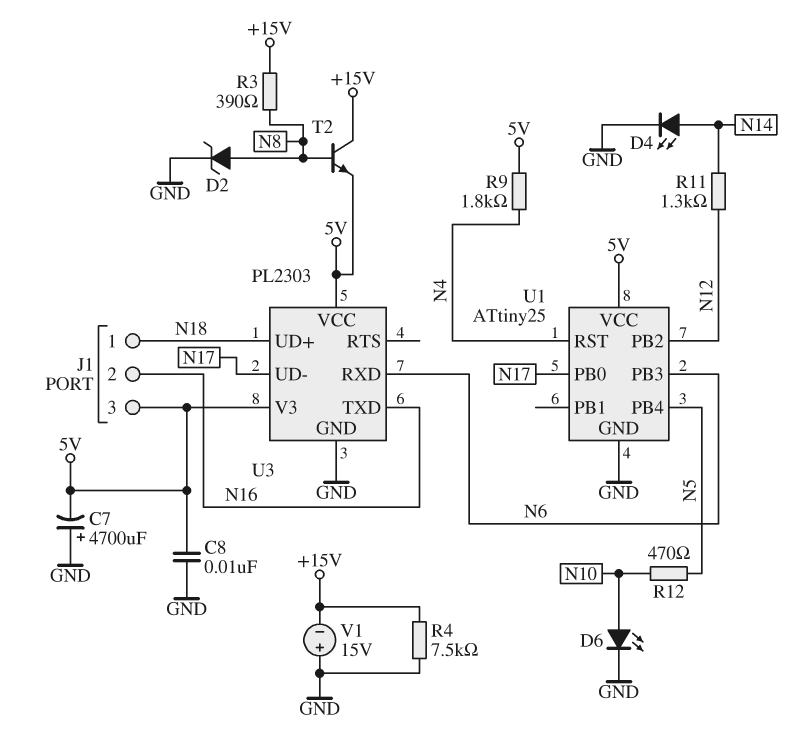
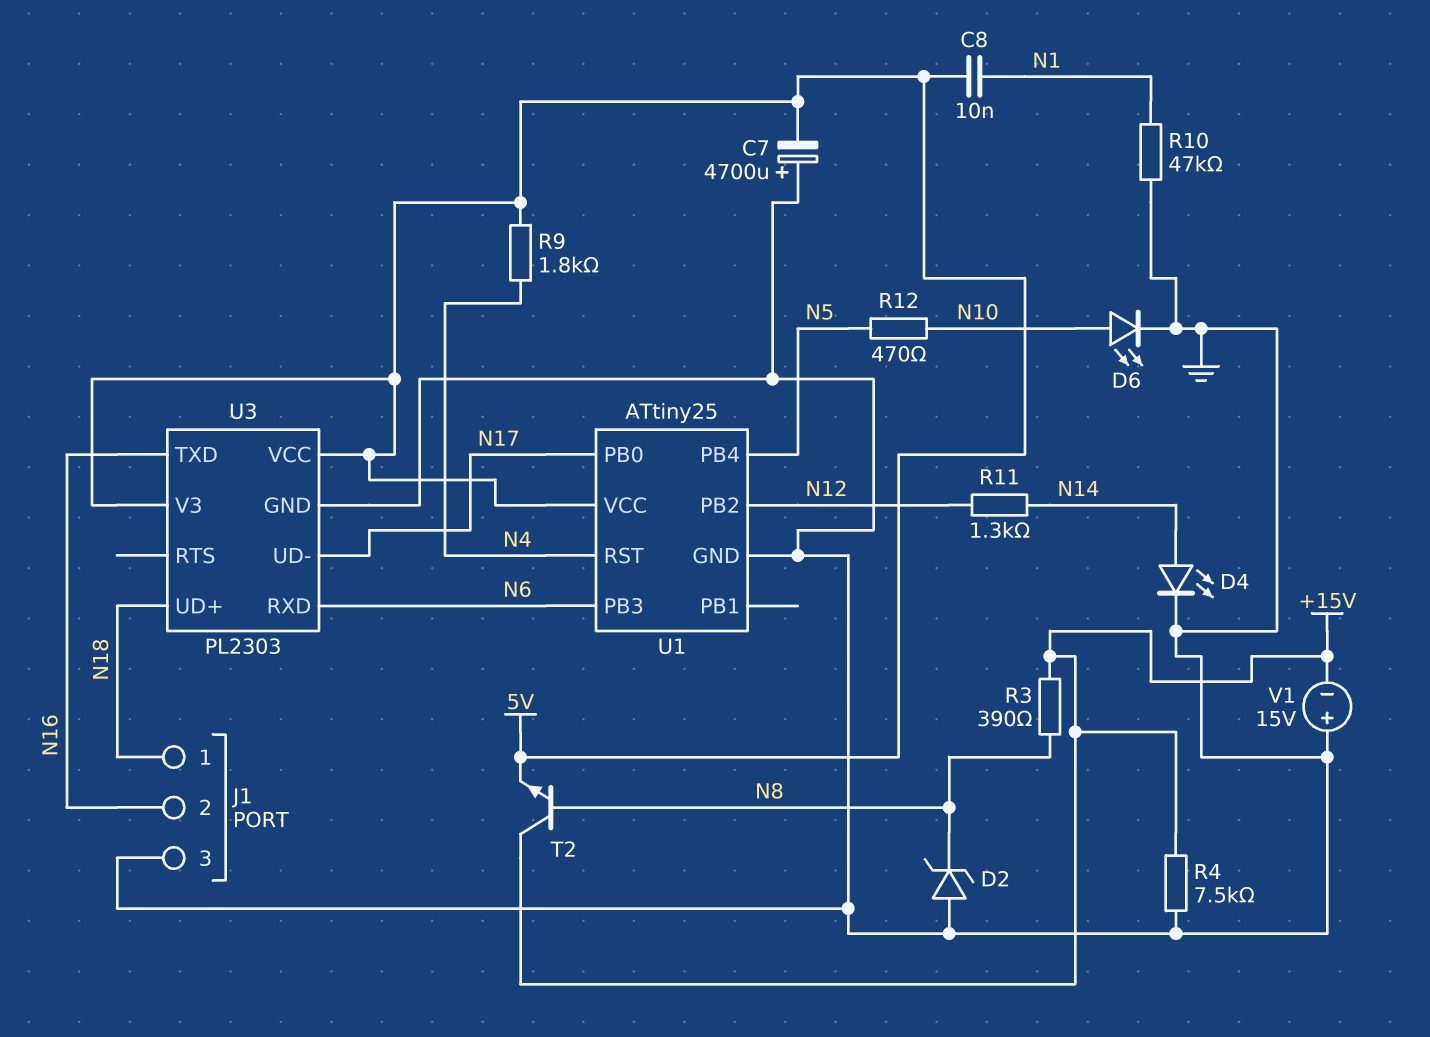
C8: 10nF (5V, GND) -> 10nF (5V, N1)
D2: zener (A N8, K GND) -> zener (A GND, K N8)
J1 pin 3: 5V -> GND
R10: none -> 47k (GND, N1)

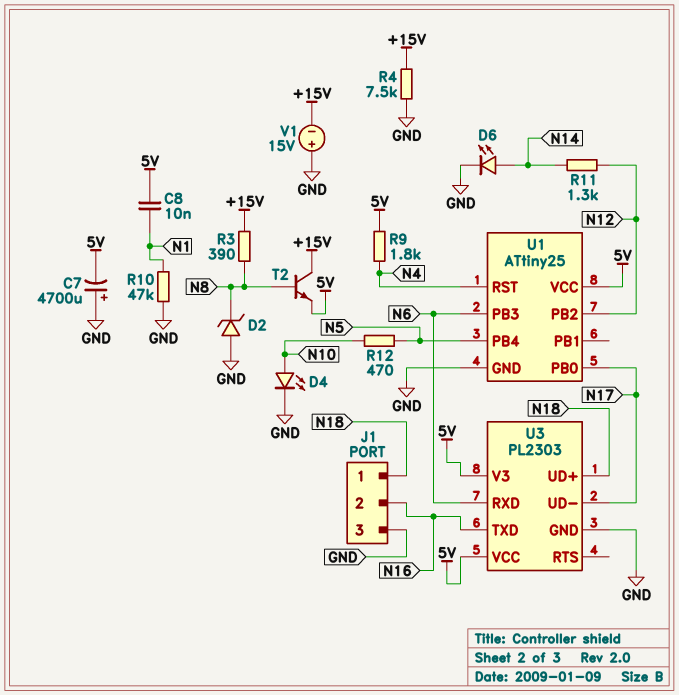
D4: LED (A N14, K GND) -> LED (A N10, K GND)
D6: LED (A N10, K GND) -> LED (A N14, K GND)

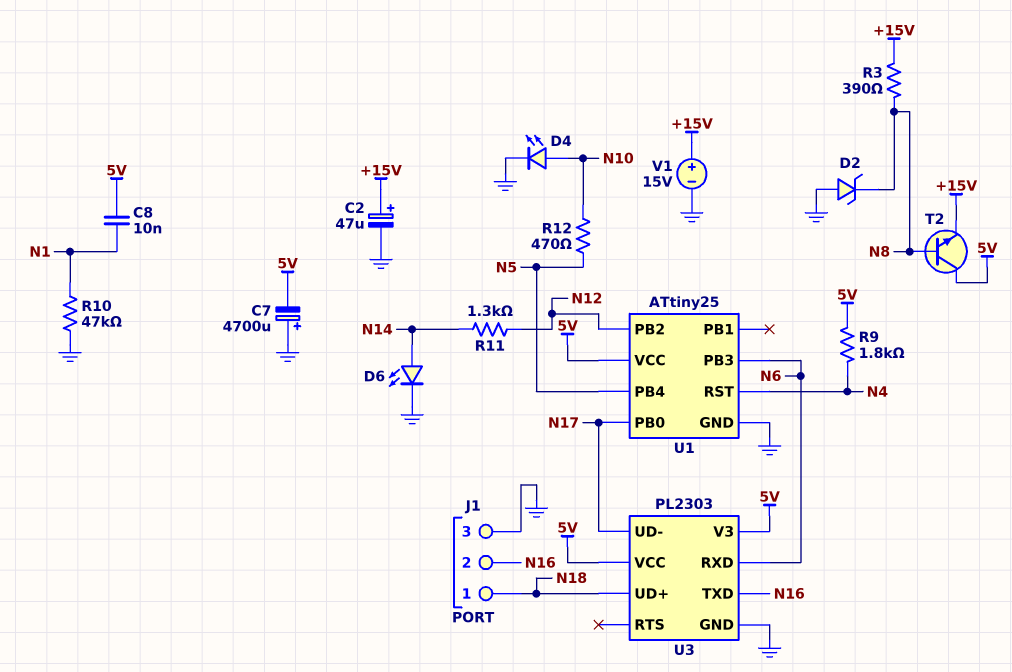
C2: none -> 47uF (plus +15V, minus GND)
R4: 7.5k (+15V, GND) -> none
T2: NPN (B N8, C +15V, E 5V) -> NPN (B N8, C 5V, E +15V)
V1: 15V (plus GND, minus +15V) -> 15V (plus +15V, minus GND)

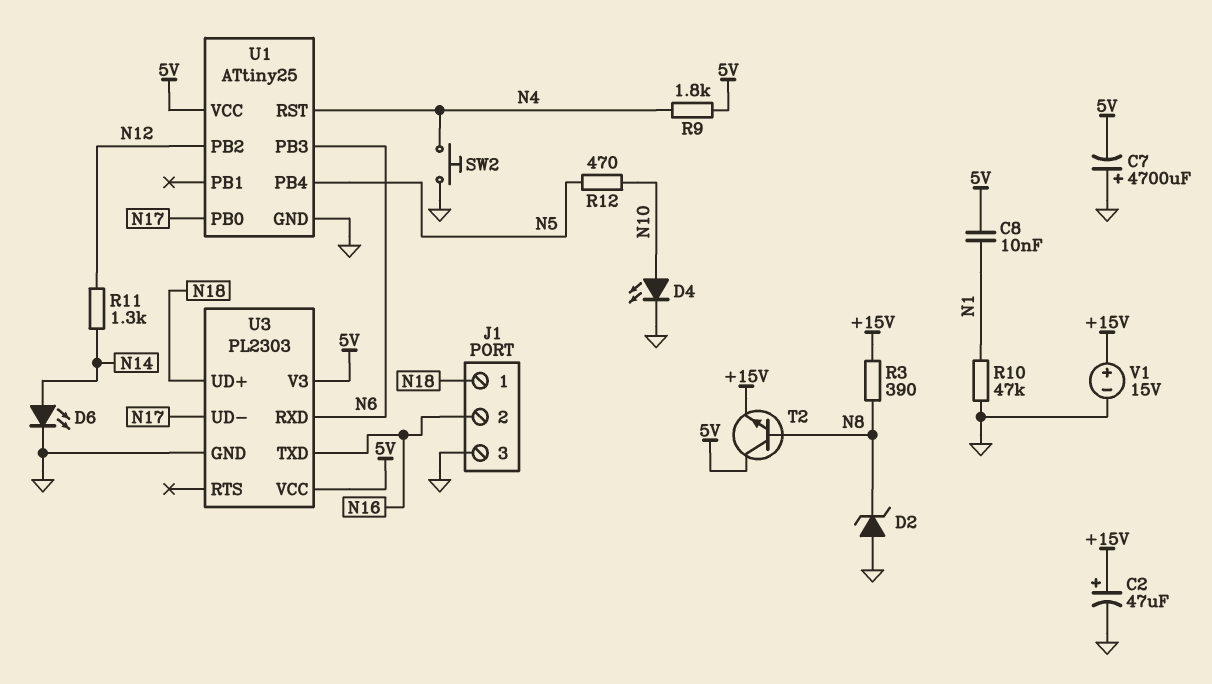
SW2: none -> button (GND, N4)

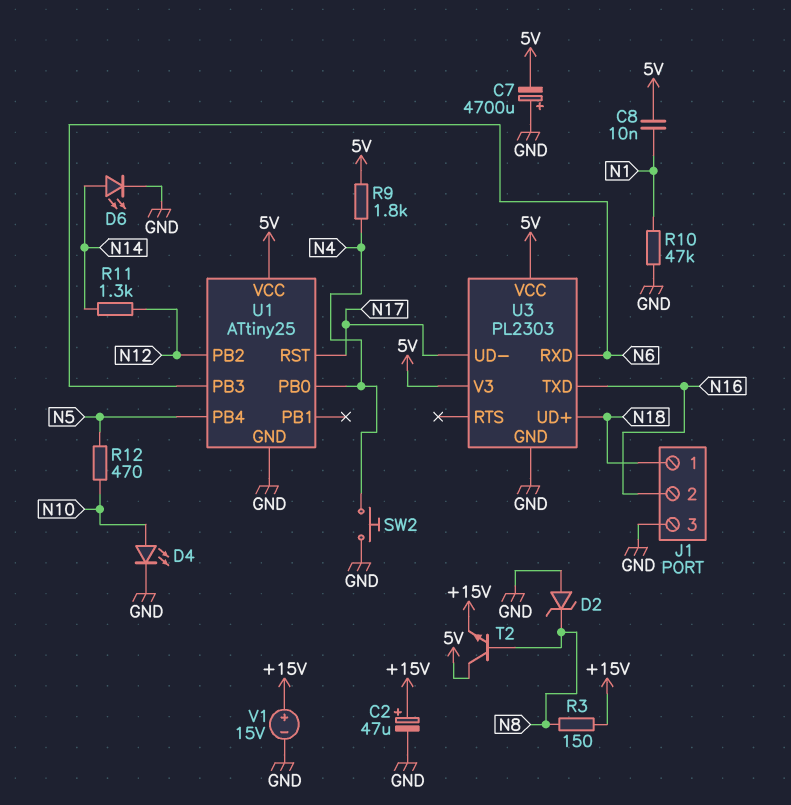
R3: 390 (+15V, N8) -> 150 (+15V, N8)
U1 pin PB0: N17 -> N4
U1 pin RST: N4 -> N17

